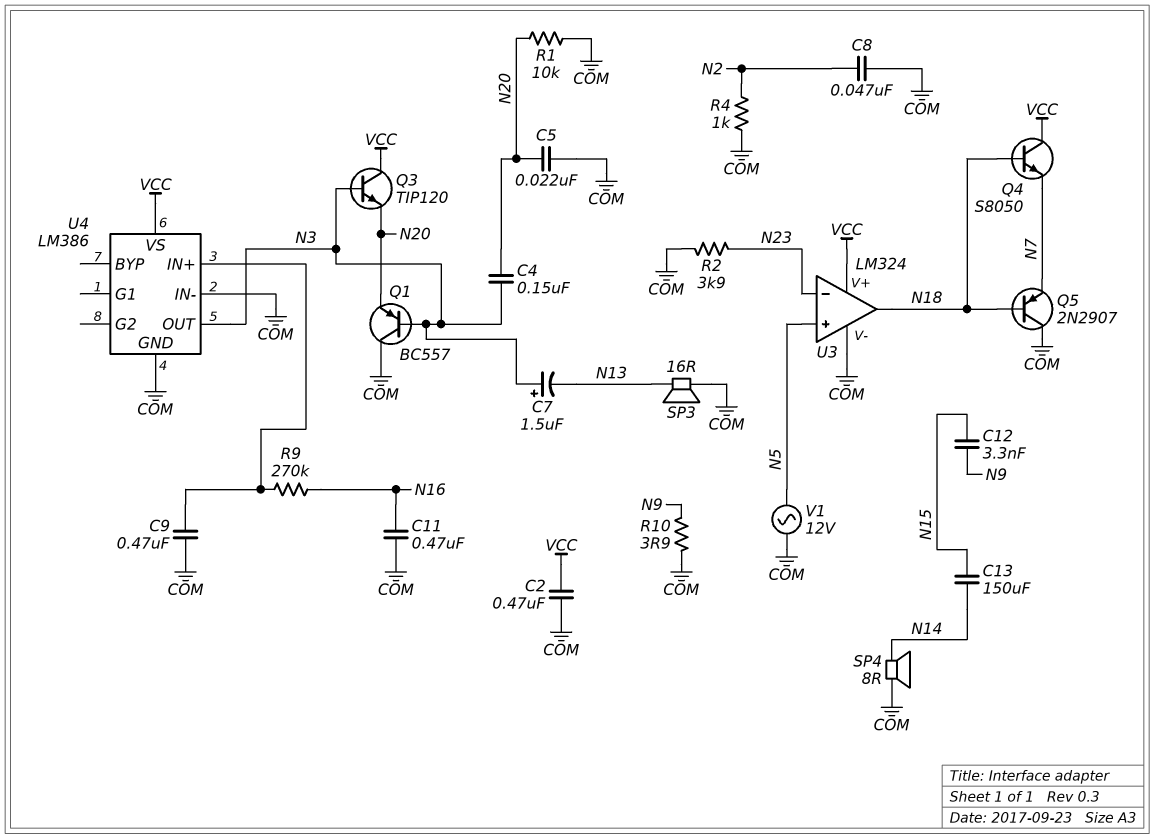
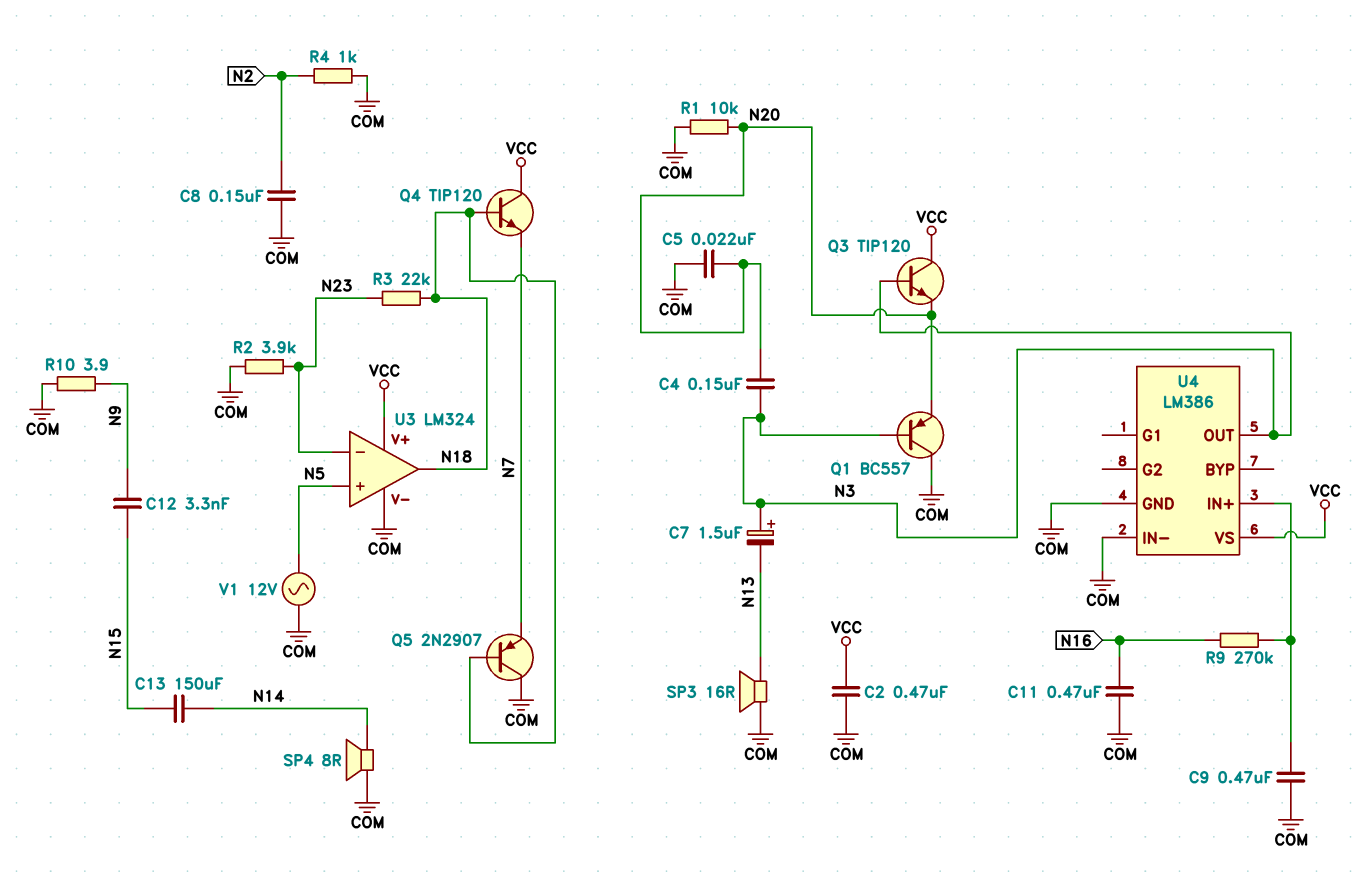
C8: 47nF (COM, N2) -> 150nF (COM, N2)
Q4: NPN S8050 (B N18, C VCC, E N7) -> NPN TIP120 (B N18, C VCC, E N7)
R3: none -> 22k (N18, N23)

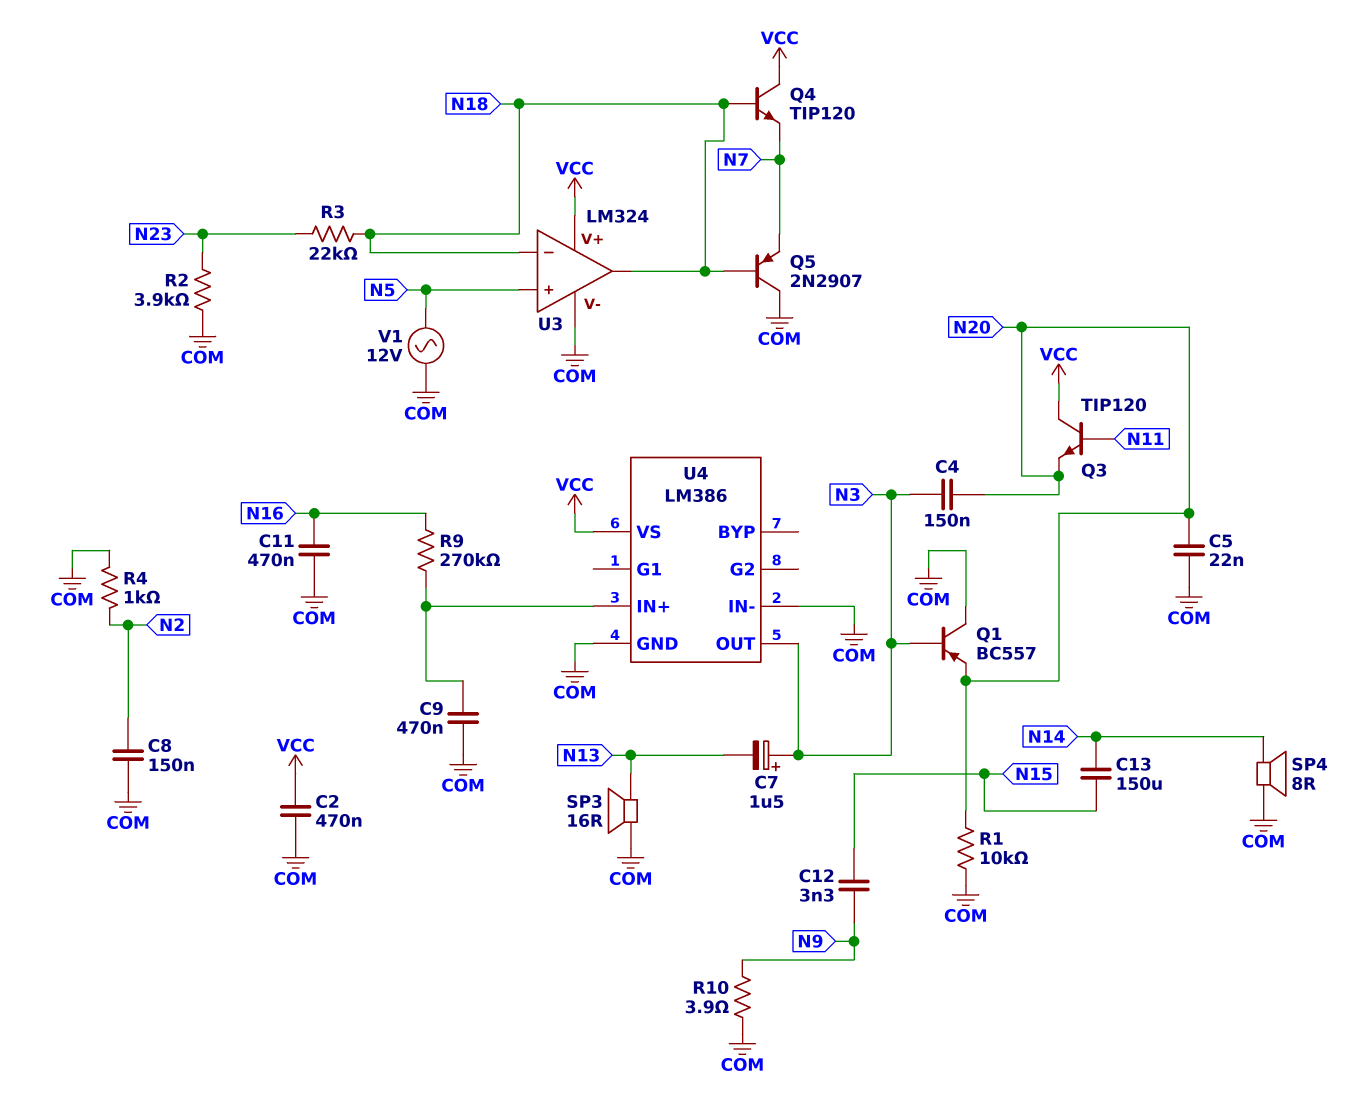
Q3: NPN TIP120 (B N3, C VCC, E N20) -> NPN TIP120 (B N11, C VCC, E N20)
U3 pin in-: N23 -> N18

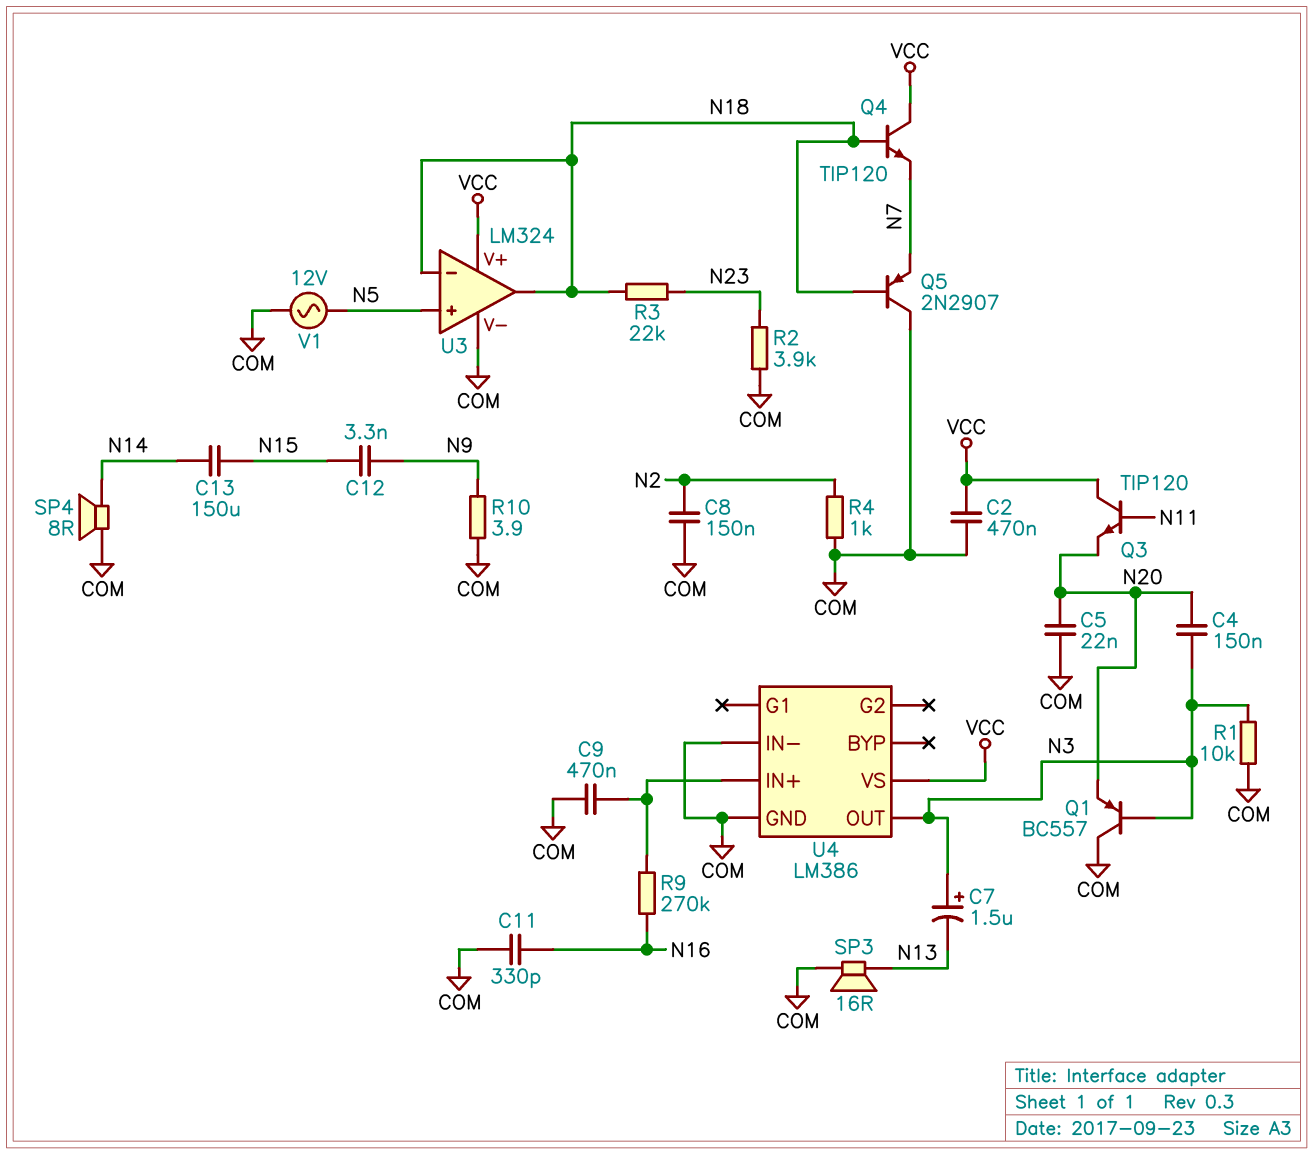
C11: 470nF (COM, N16) -> 330pF (COM, N16)
R1: 10k (COM, N20) -> 10k (COM, N3)

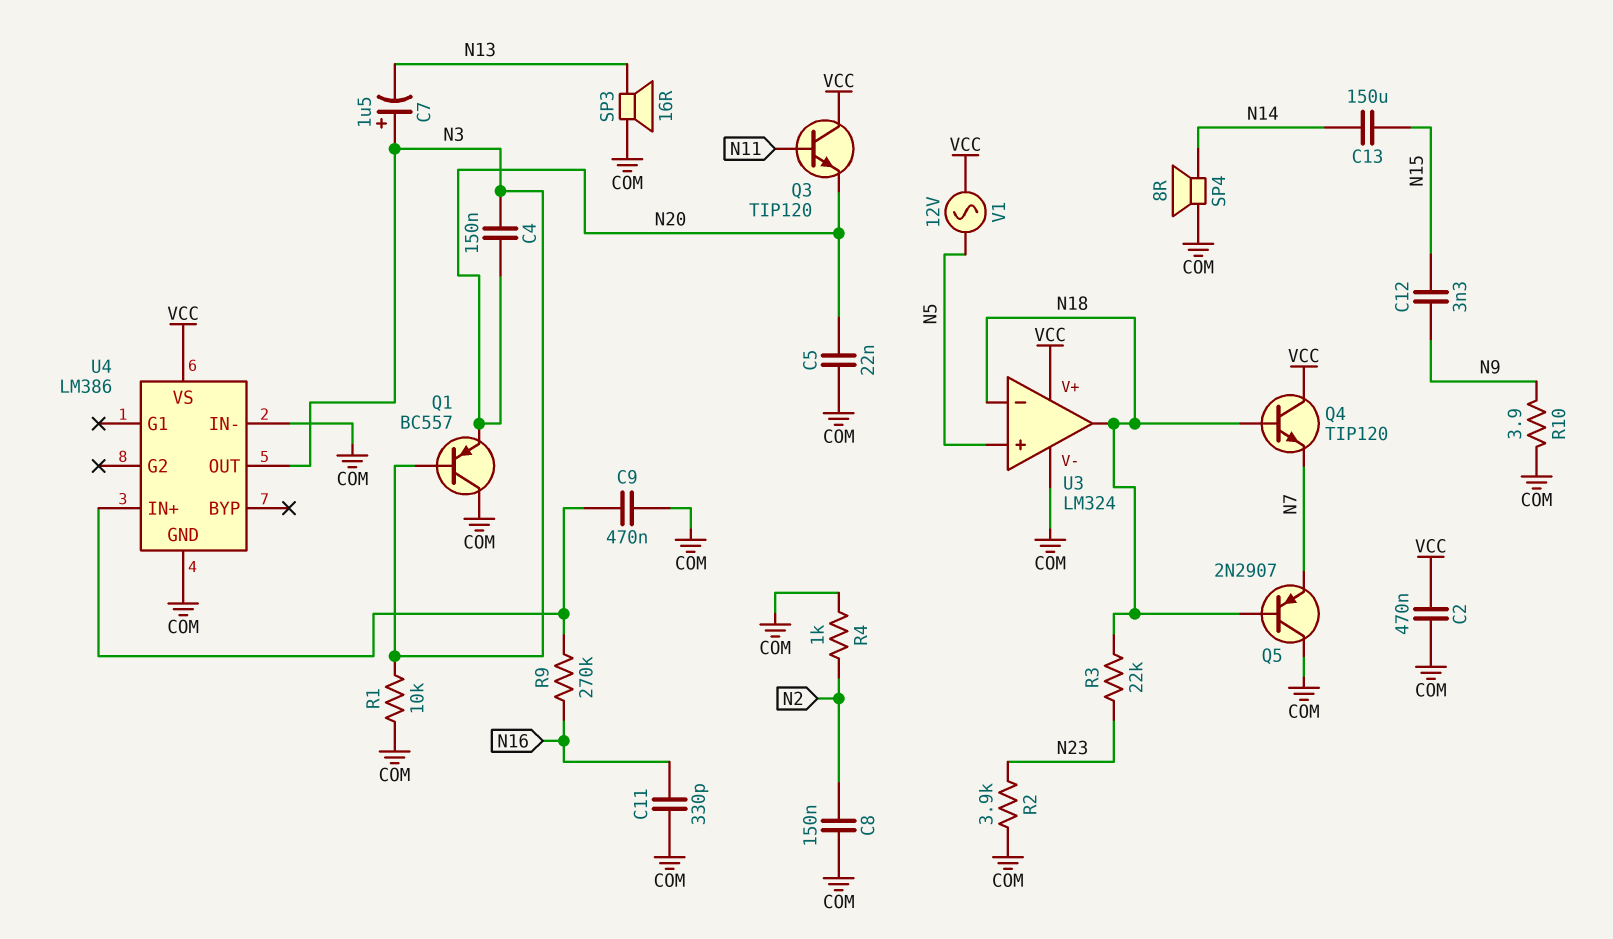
V1: AC 12V (COM, N5) -> AC 12V (N5, VCC)

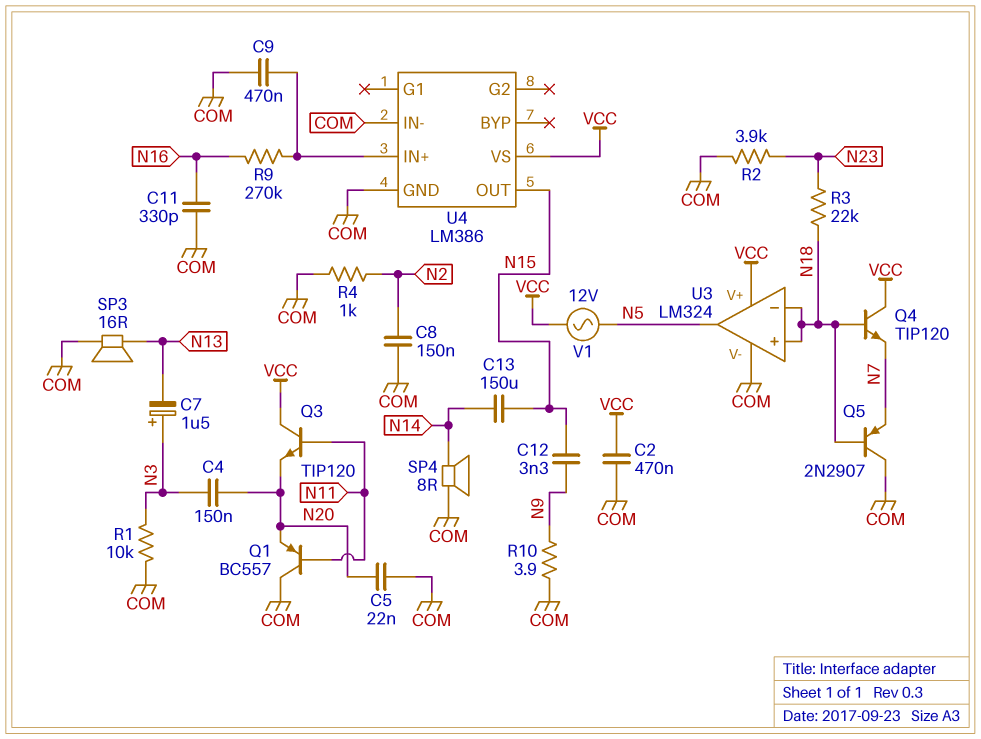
Q1: PNP BC557 (B N3, C COM, E N20) -> PNP BC557 (B N11, C COM, E N20)
U3 pin in+: N5 -> N18
U3 pin out: N18 -> N5
U4 pin OUT: N3 -> N15

